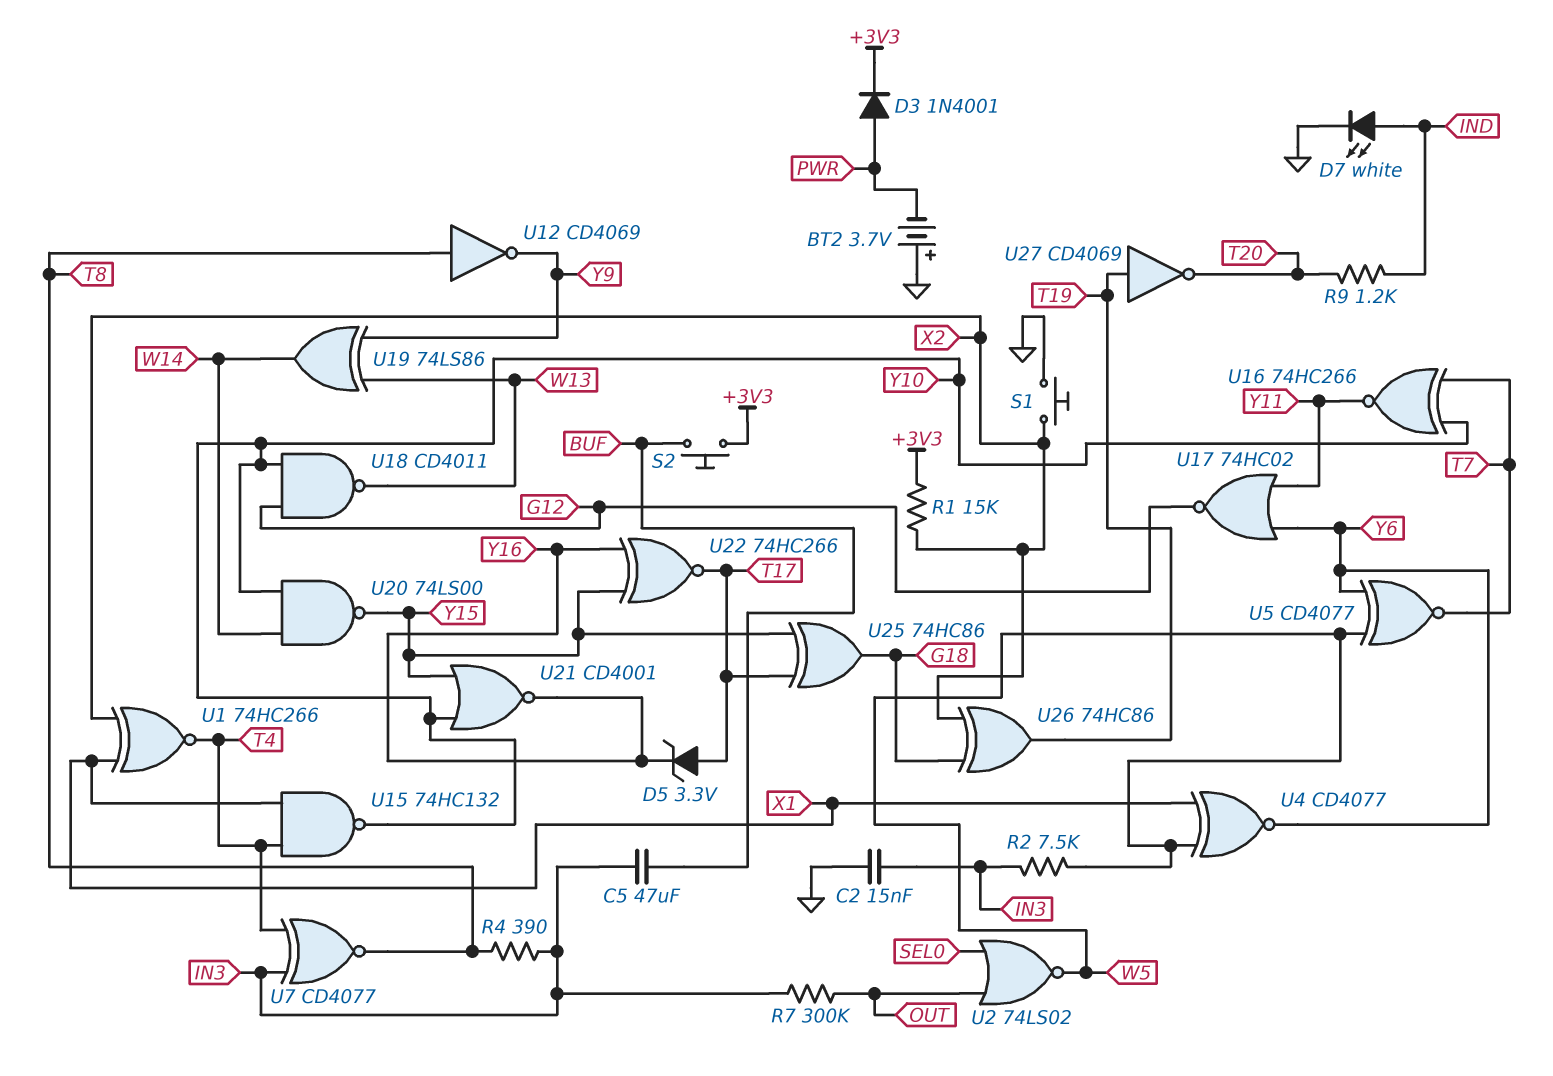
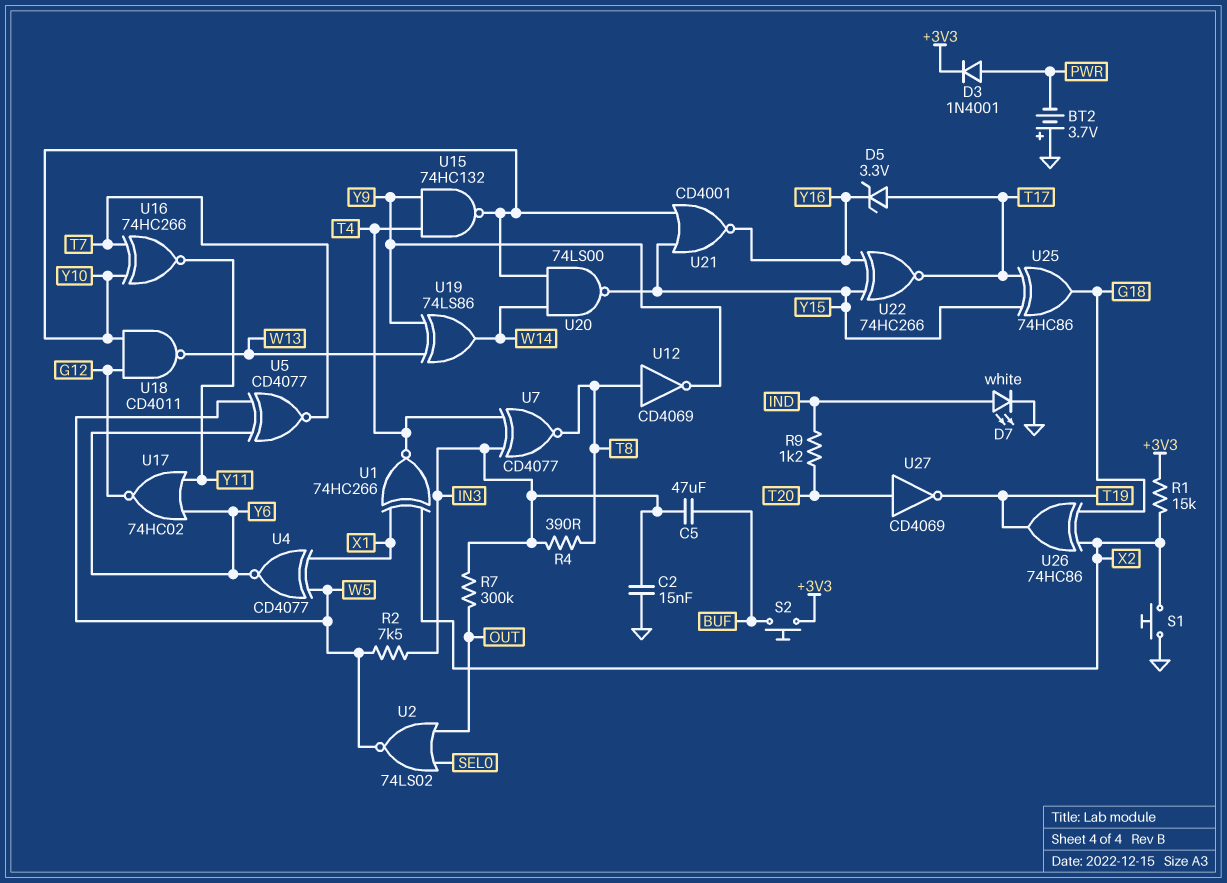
U15: NAND 74HC132 (in T4, in X1, out Y10) -> NAND 74HC132 (in T4, in Y9, out Y10)
U27: NOT CD4069 (in T19, out T20) -> NOT CD4069 (in T20, out T19)

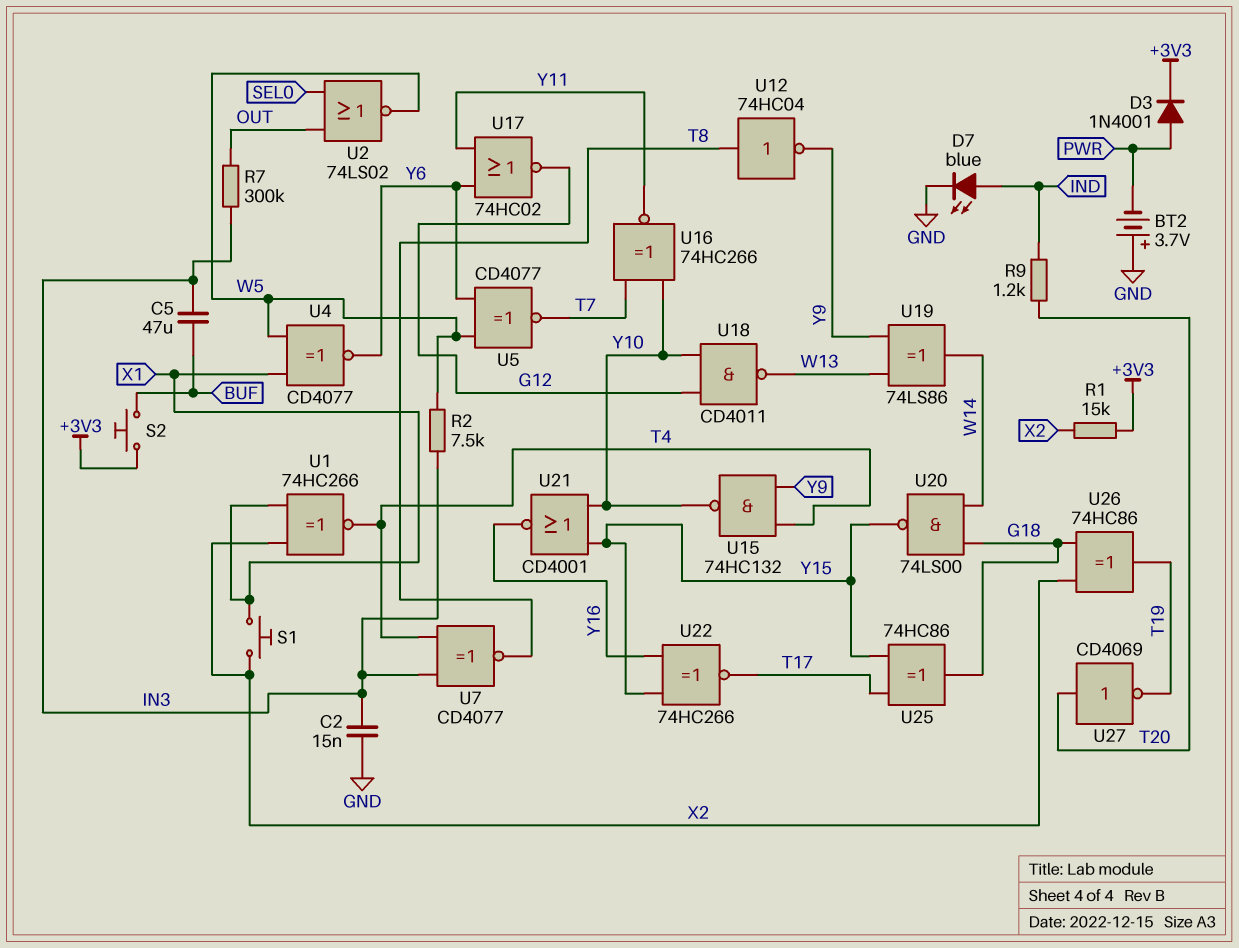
D5: zener 3.3V (A T17, K Y16) -> none
D7: LED white (A IND, K GND) -> LED blue (A IND, K GND)
R4: 390 (IN3, T8) -> none
S1: button (GND, X2) -> button (X1, X2)
U12: NOT CD4069 (in T8, out Y9) -> NOT 74HC04 (in T8, out Y9)
U20: NAND 74LS00 (in W14, in Y10, out Y15) -> NAND 74LS00 (in G18, in W14, out Y15)

